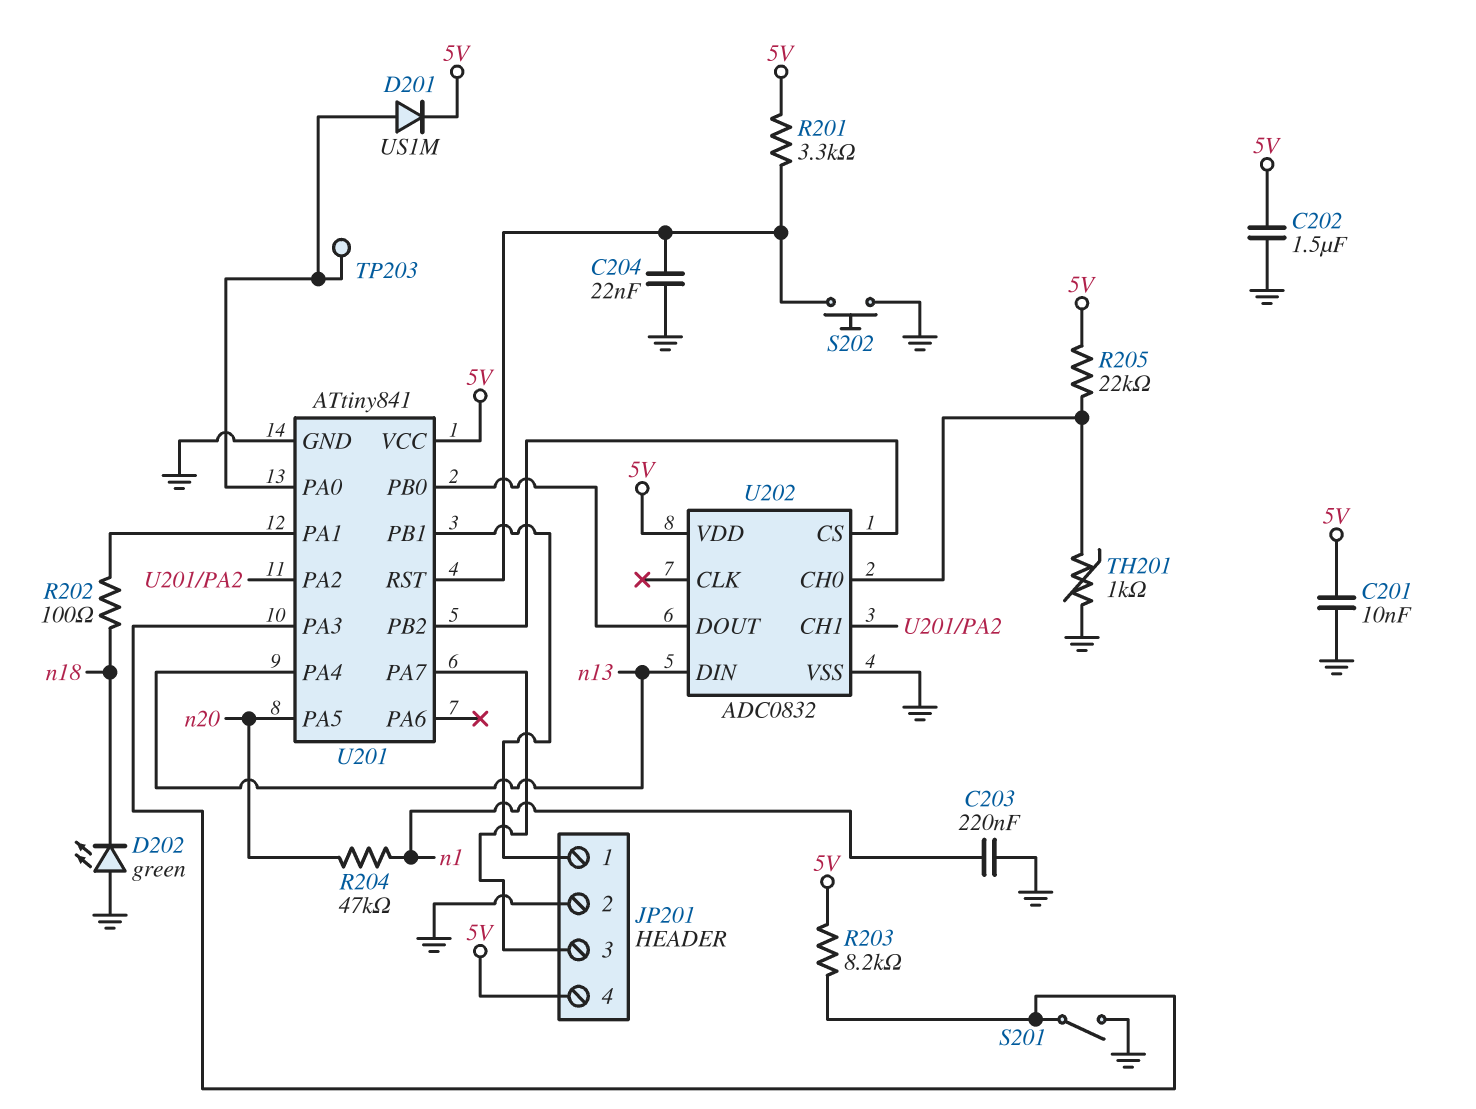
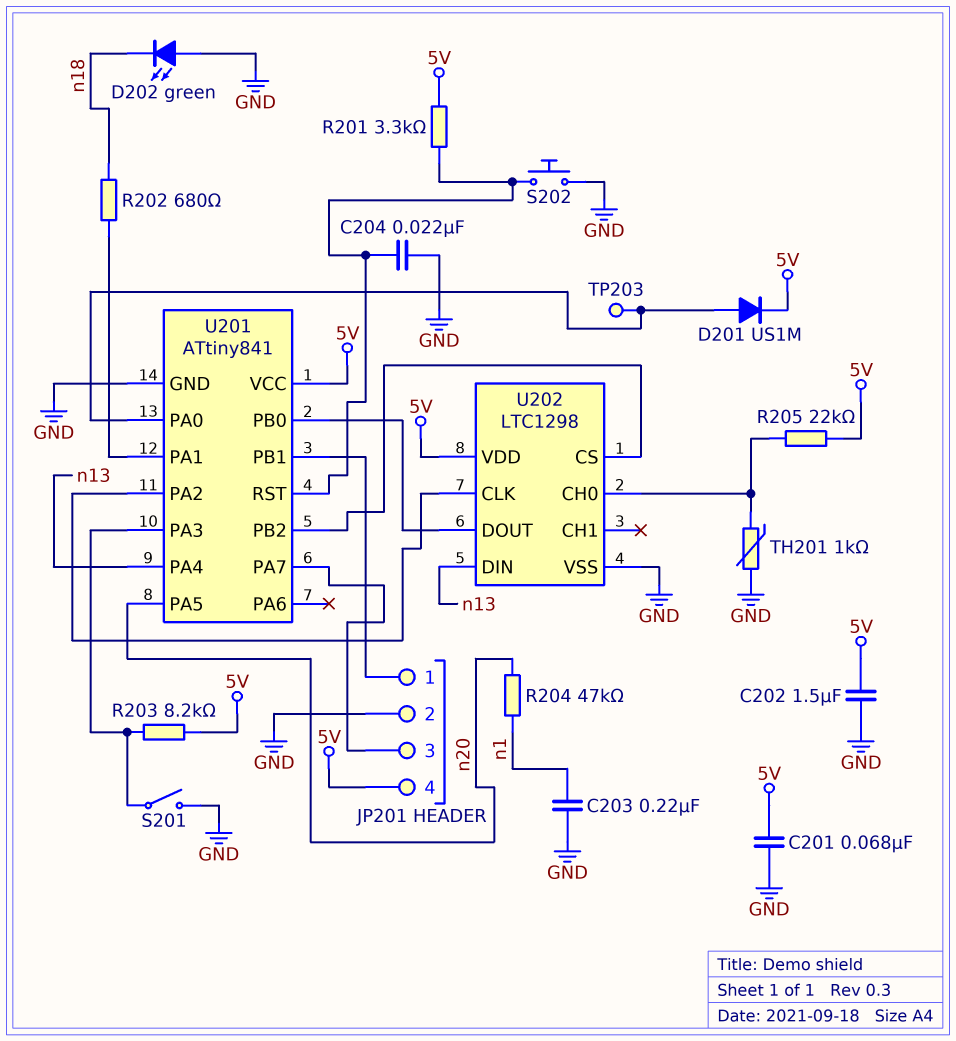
C201: 10nF (5V, GND) -> 68nF (5V, GND)
R202: 100 (U201/PA1, n18) -> 680 (U201/PA1, n18)
U202: ADC0832 -> LTC1298
U202 pin CH1: U201/PA2 -> none
U202 pin CLK: none -> U201/PA2

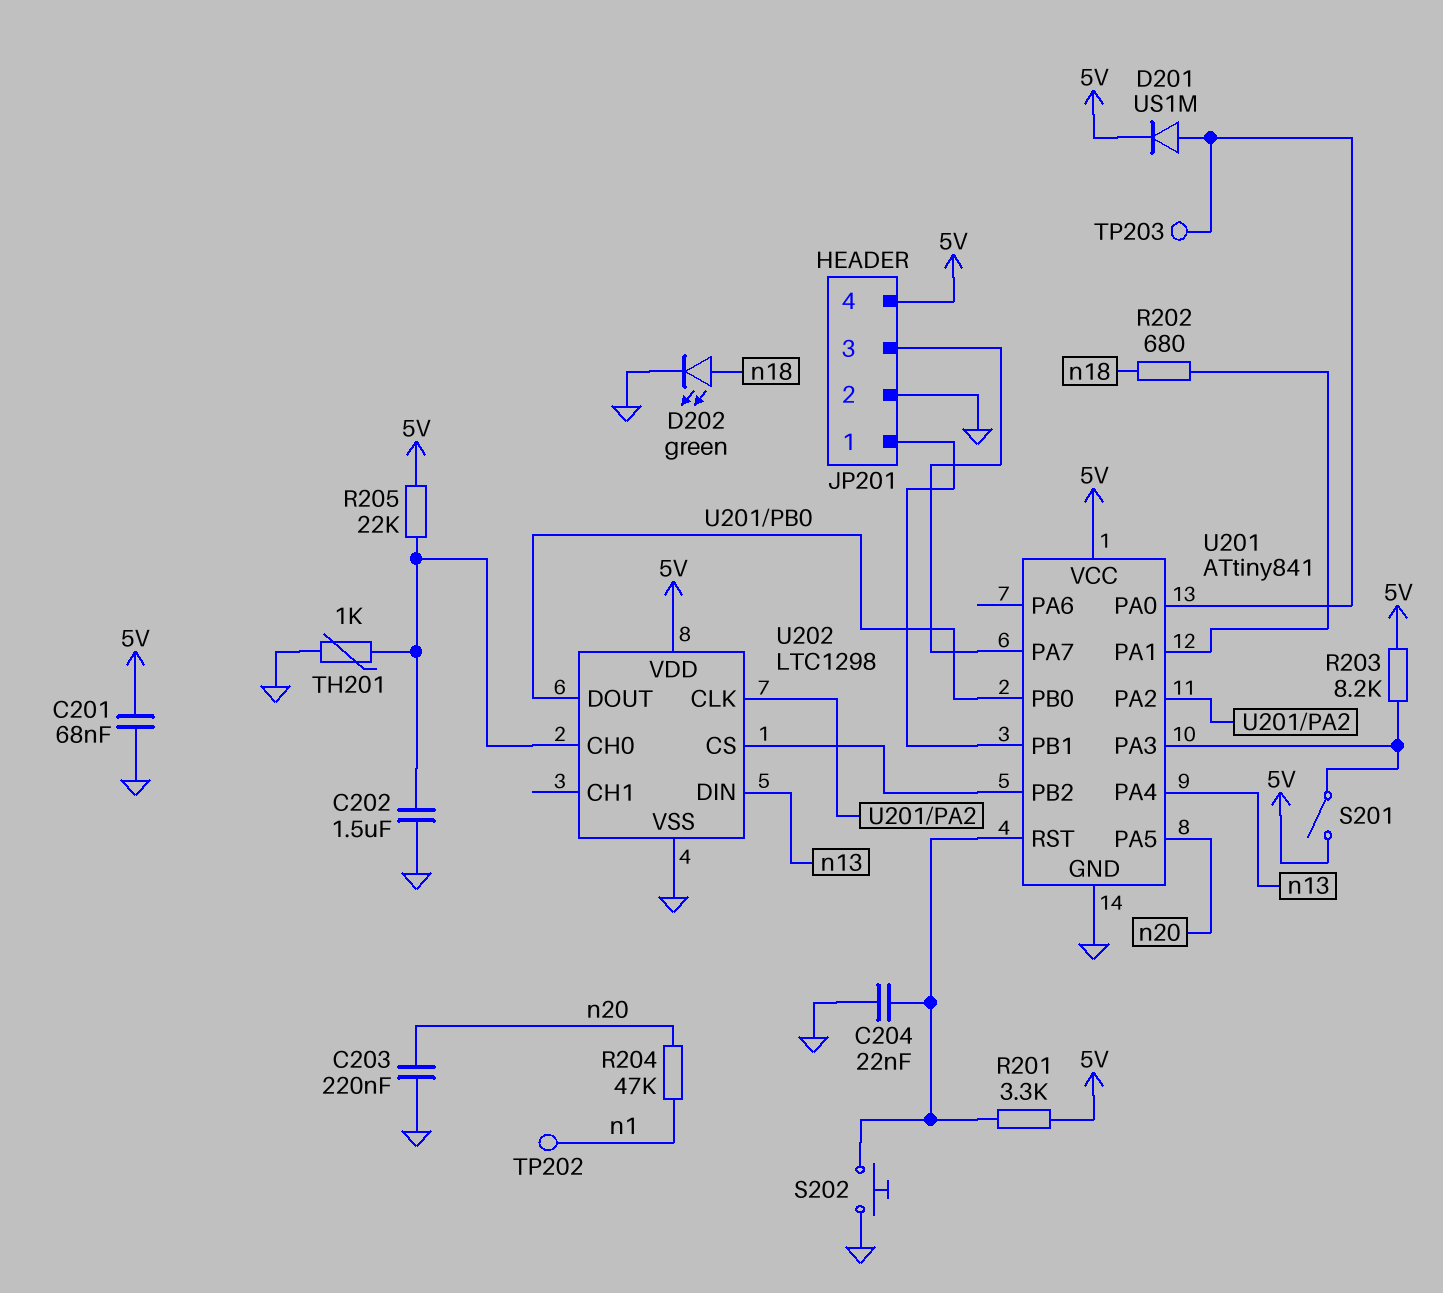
C202: 1.5uF (5V, GND) -> 1.5uF (GND, U202/CH0)
C203: 220nF (GND, n1) -> 220nF (GND, n20)
D202: LED green (A GND, K n18) -> LED green (A n18, K GND)
S201: switch (GND, U201/PA3) -> switch (5V, U201/PA3)
TP202: none -> test point (n1)

